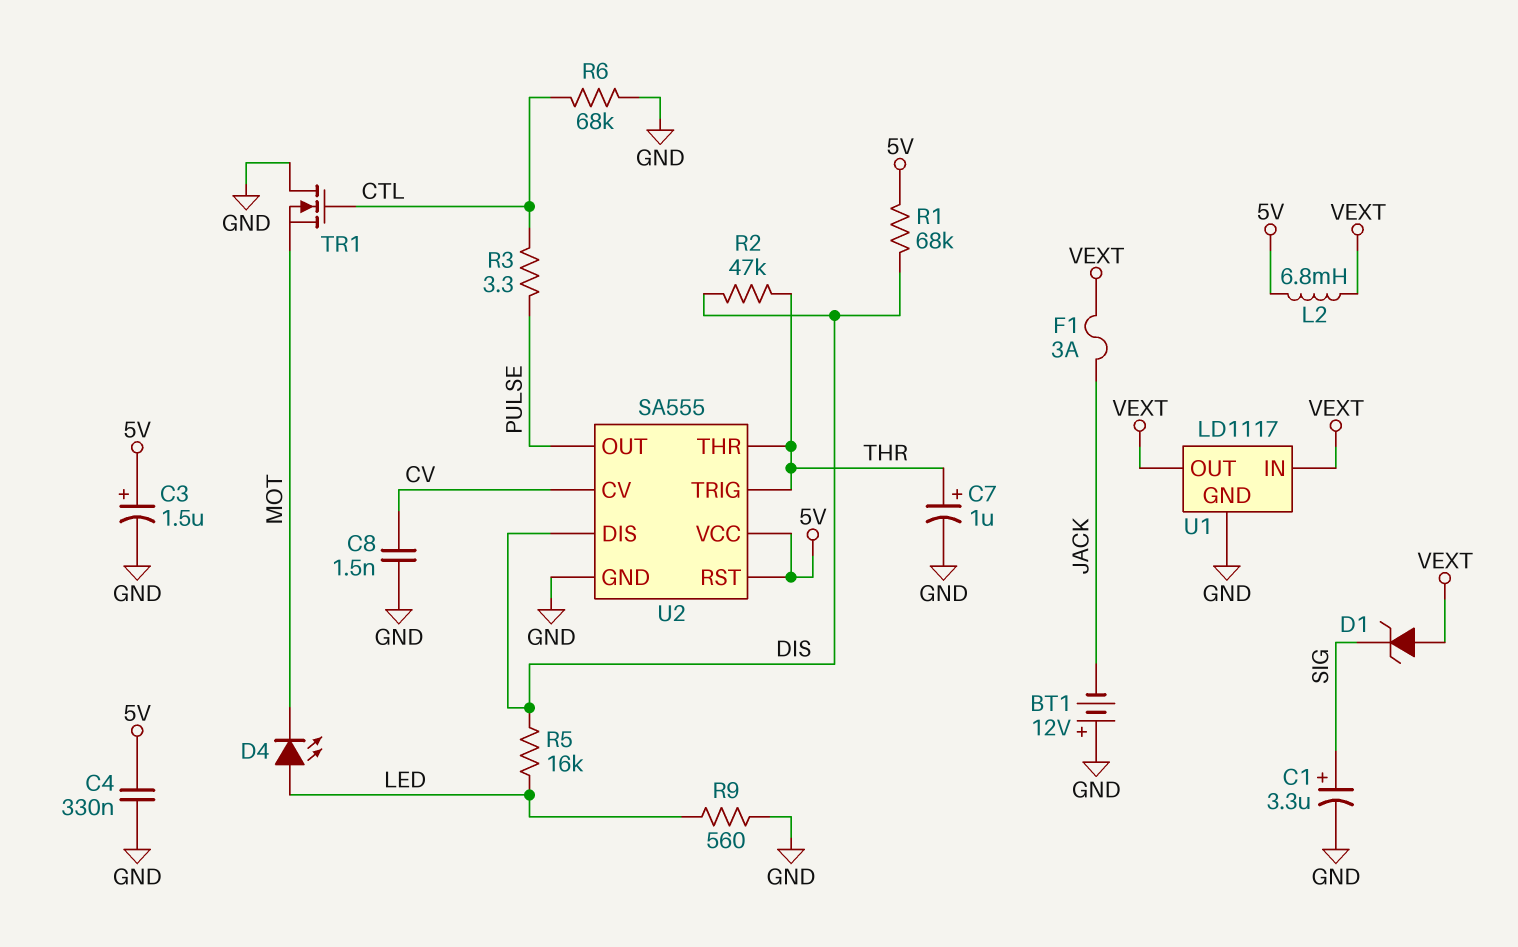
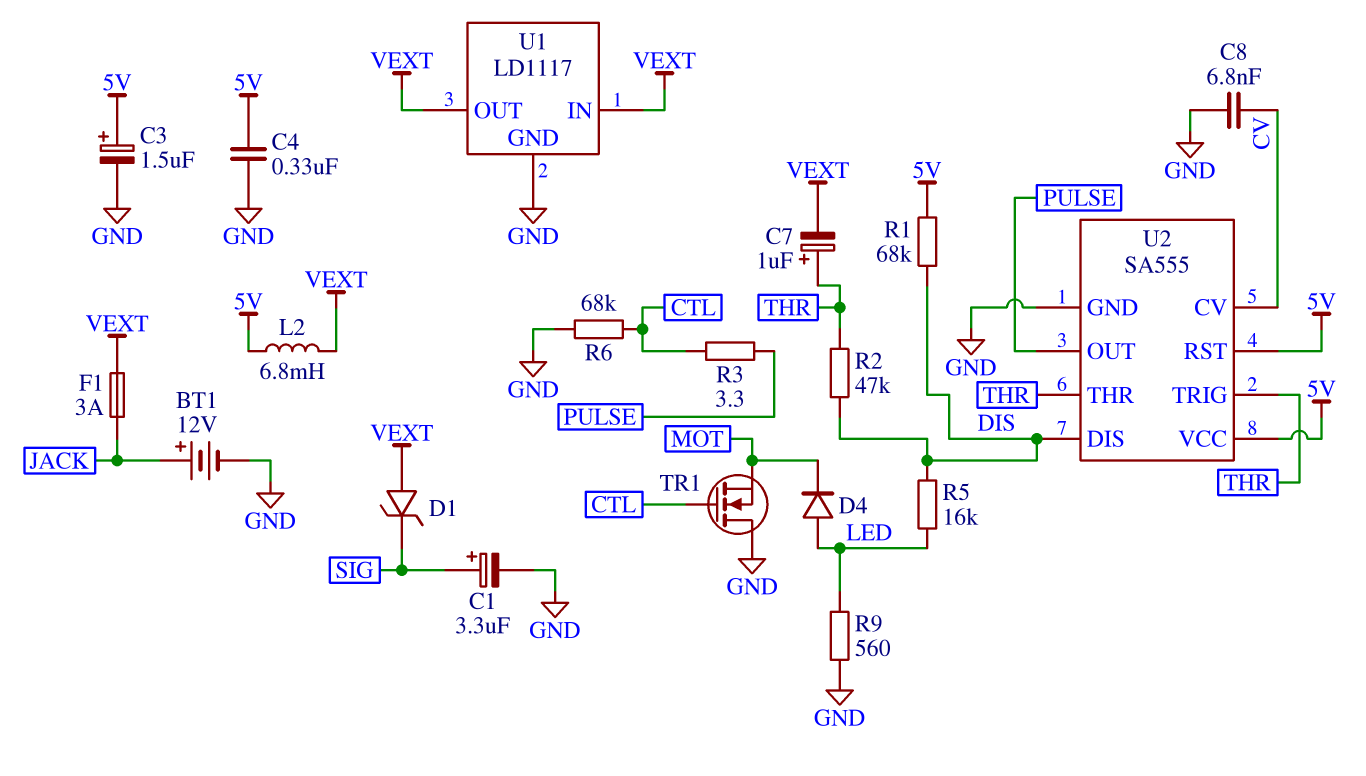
BT1: 12V (plus GND, minus JACK) -> 12V (plus JACK, minus GND)
C7: 1uF (plus THR, minus GND) -> 1uF (plus THR, minus VEXT)
C8: 1.5nF (CV, GND) -> 6.8nF (CV, GND)
D4: LED (A LED, K MOT) -> diode (A LED, K MOT)

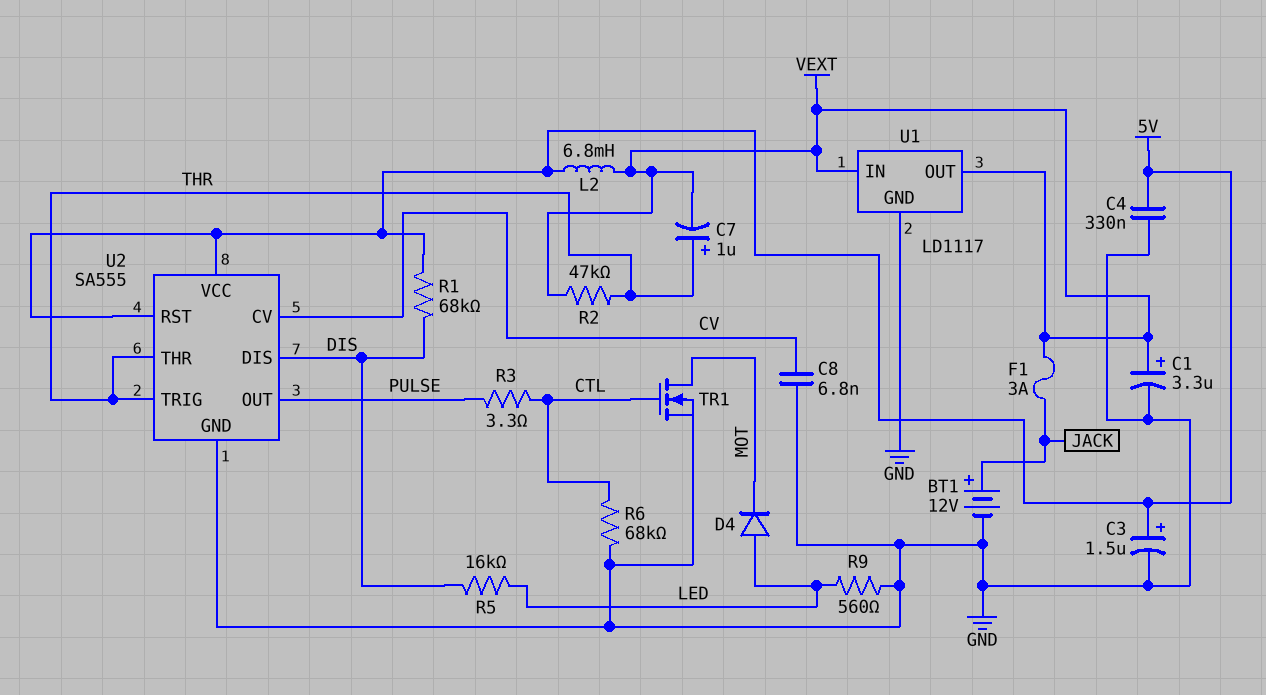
C1: 3.3uF (plus SIG, minus GND) -> 3.3uF (plus VEXT, minus GND)
D1: zener (A VEXT, K SIG) -> none
R2: 47k (DIS, THR) -> 47k (THR, VEXT)
TR1: NMOS (G CTL, D GND, S MOT) -> NMOS (G CTL, D MOT, S GND)

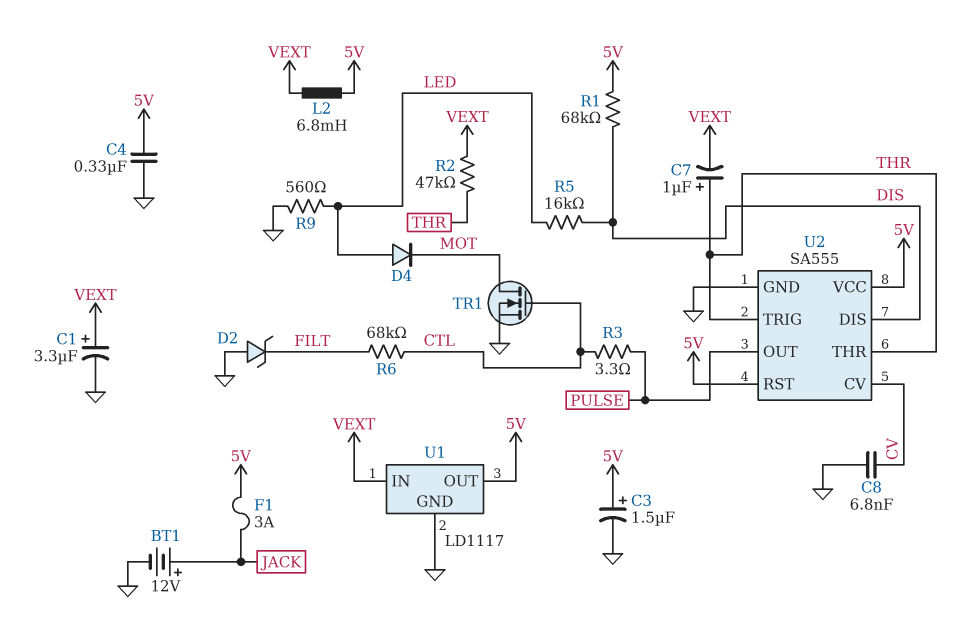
D2: none -> zener (A GND, K FILT)
F1: 3A (JACK, VEXT) -> 3A (5V, JACK)
R6: 68k (CTL, GND) -> 68k (CTL, FILT)
U1 pin OUT: VEXT -> 5V

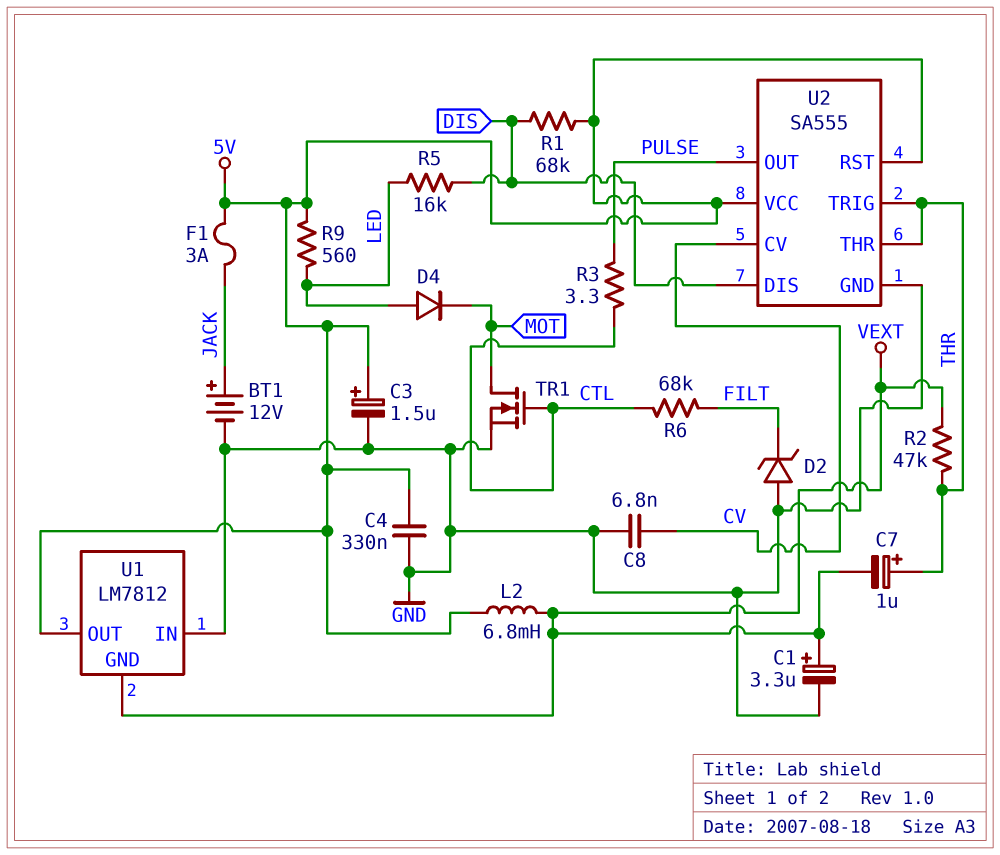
R9: 560 (GND, LED) -> 560 (5V, LED)
U1: LD1117 -> LM7812
U1 pin GND: GND -> VEXT
U1 pin IN: VEXT -> GND

